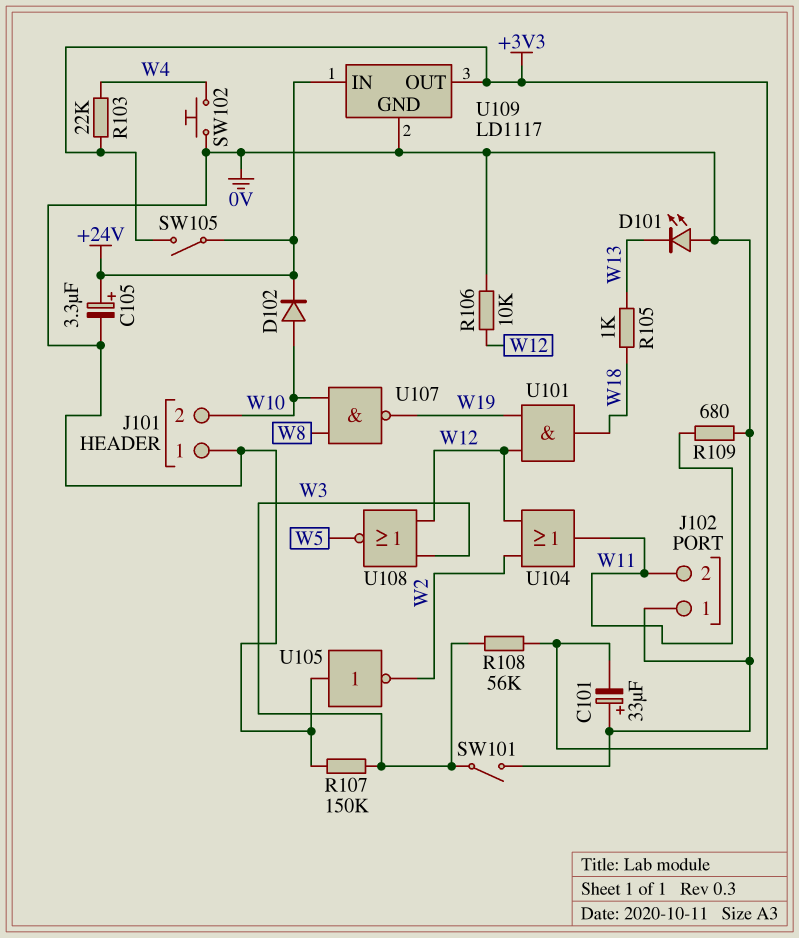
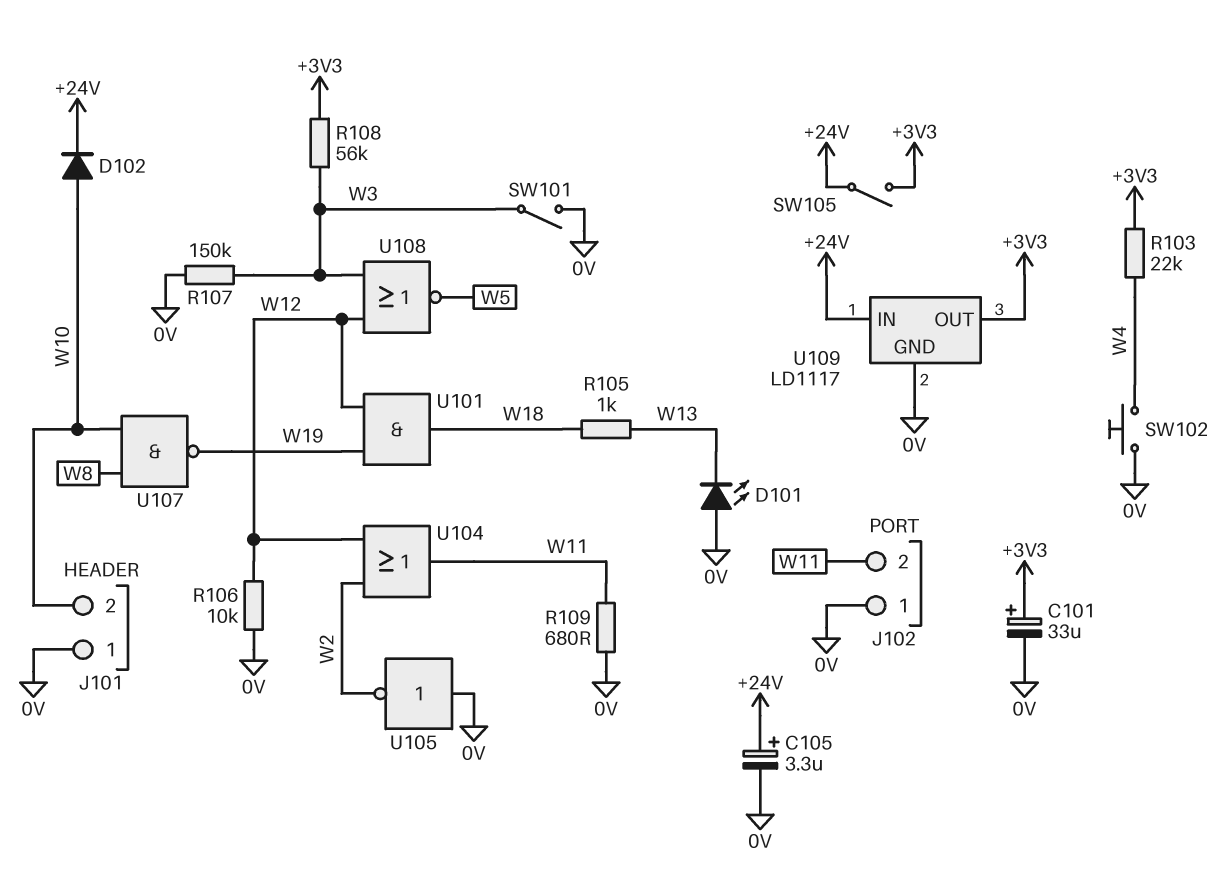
C101: 33uF (plus 0V, minus +3V3) -> 33uF (plus +3V3, minus 0V)

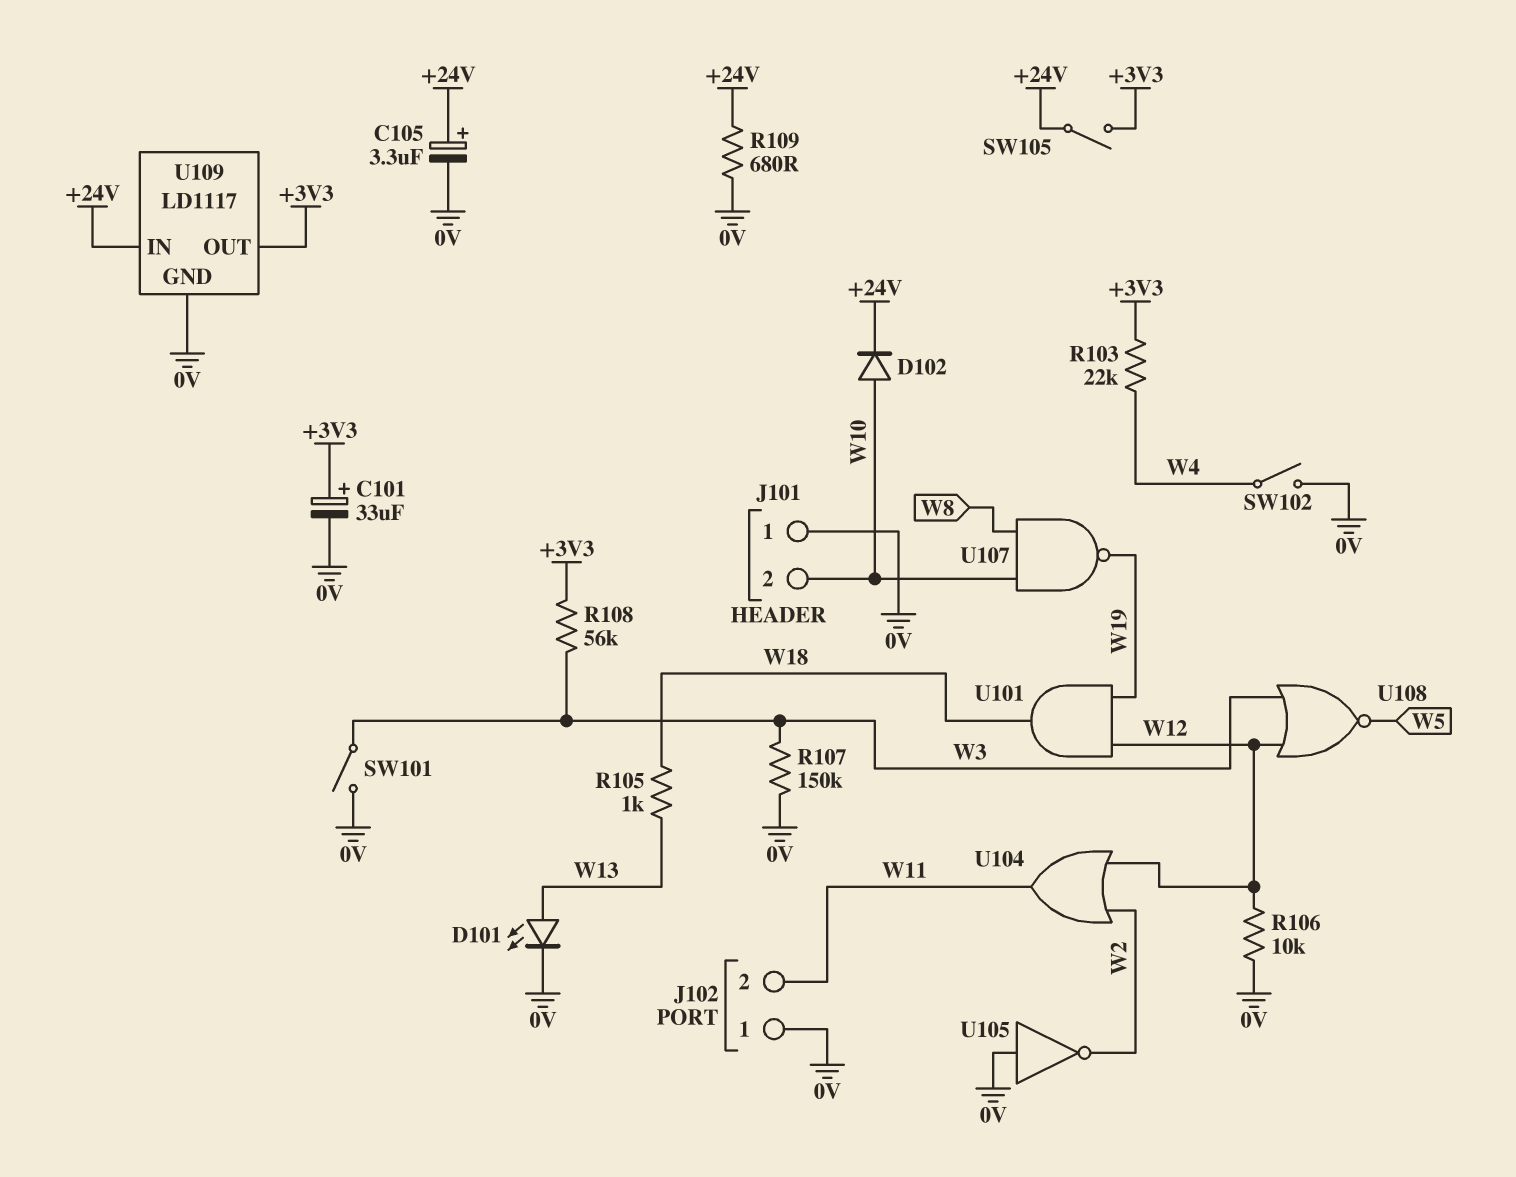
D101: LED (A 0V, K W13) -> LED (A W13, K 0V)
R109: 680 (0V, W11) -> 680 (+24V, 0V)
SW102: button (0V, W4) -> switch (0V, W4)

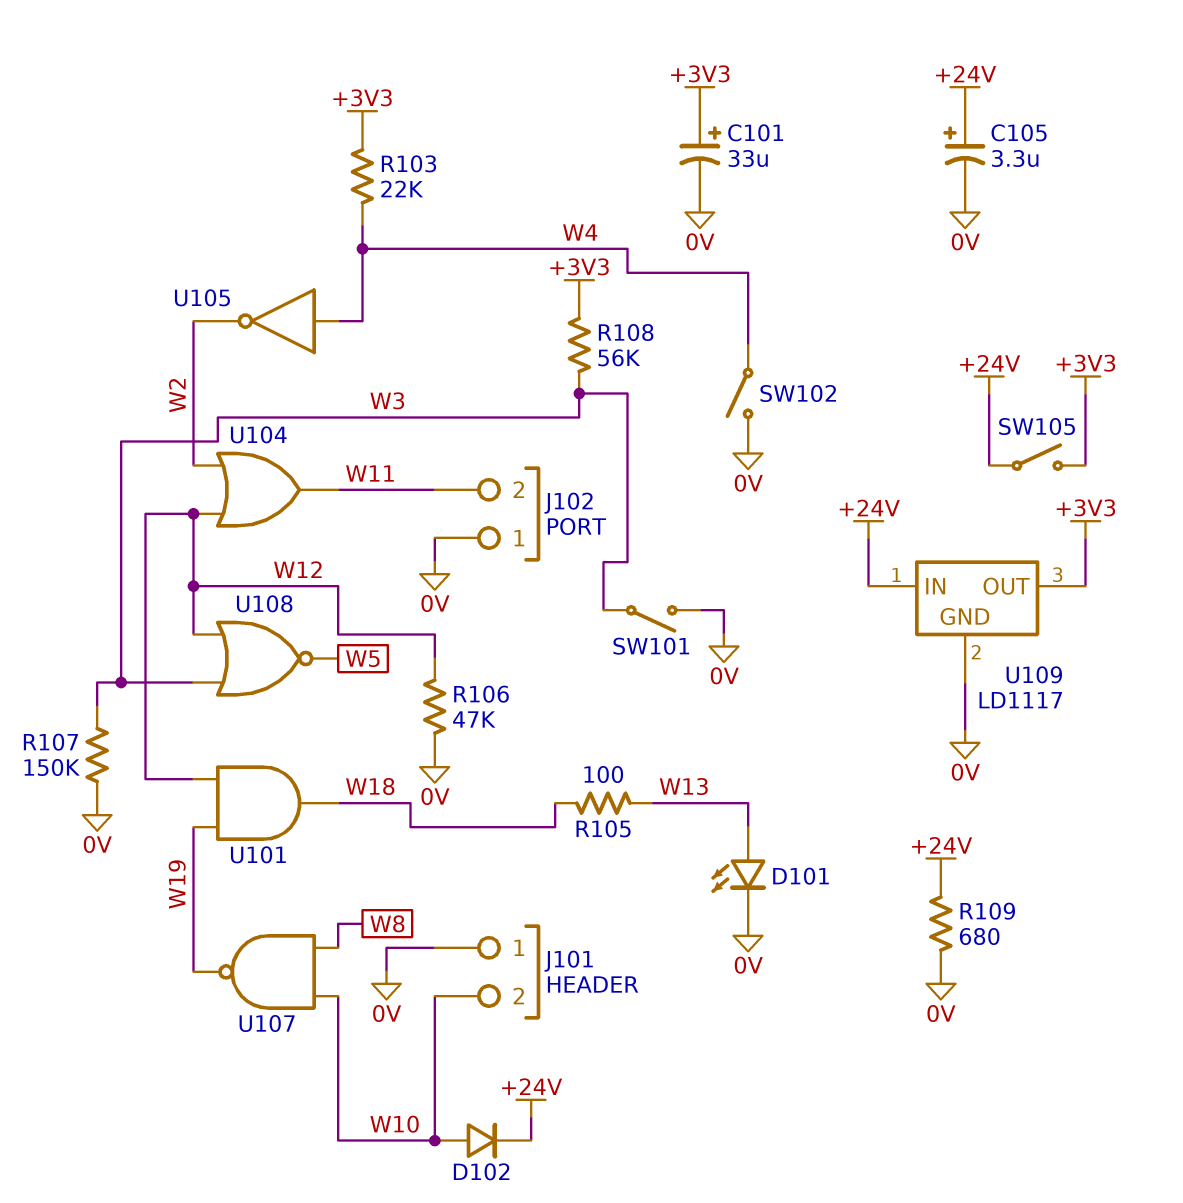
R105: 1k (W13, W18) -> 100 (W13, W18)
R106: 10k (0V, W12) -> 47k (0V, W12)
U105: NOT (in 0V, out W2) -> NOT (in W4, out W2)

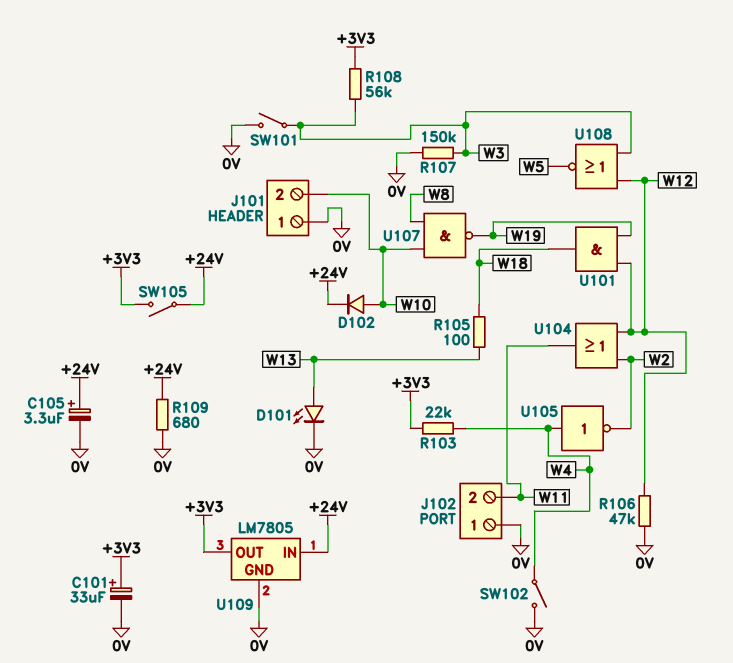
U109: LD1117 -> LM7805

